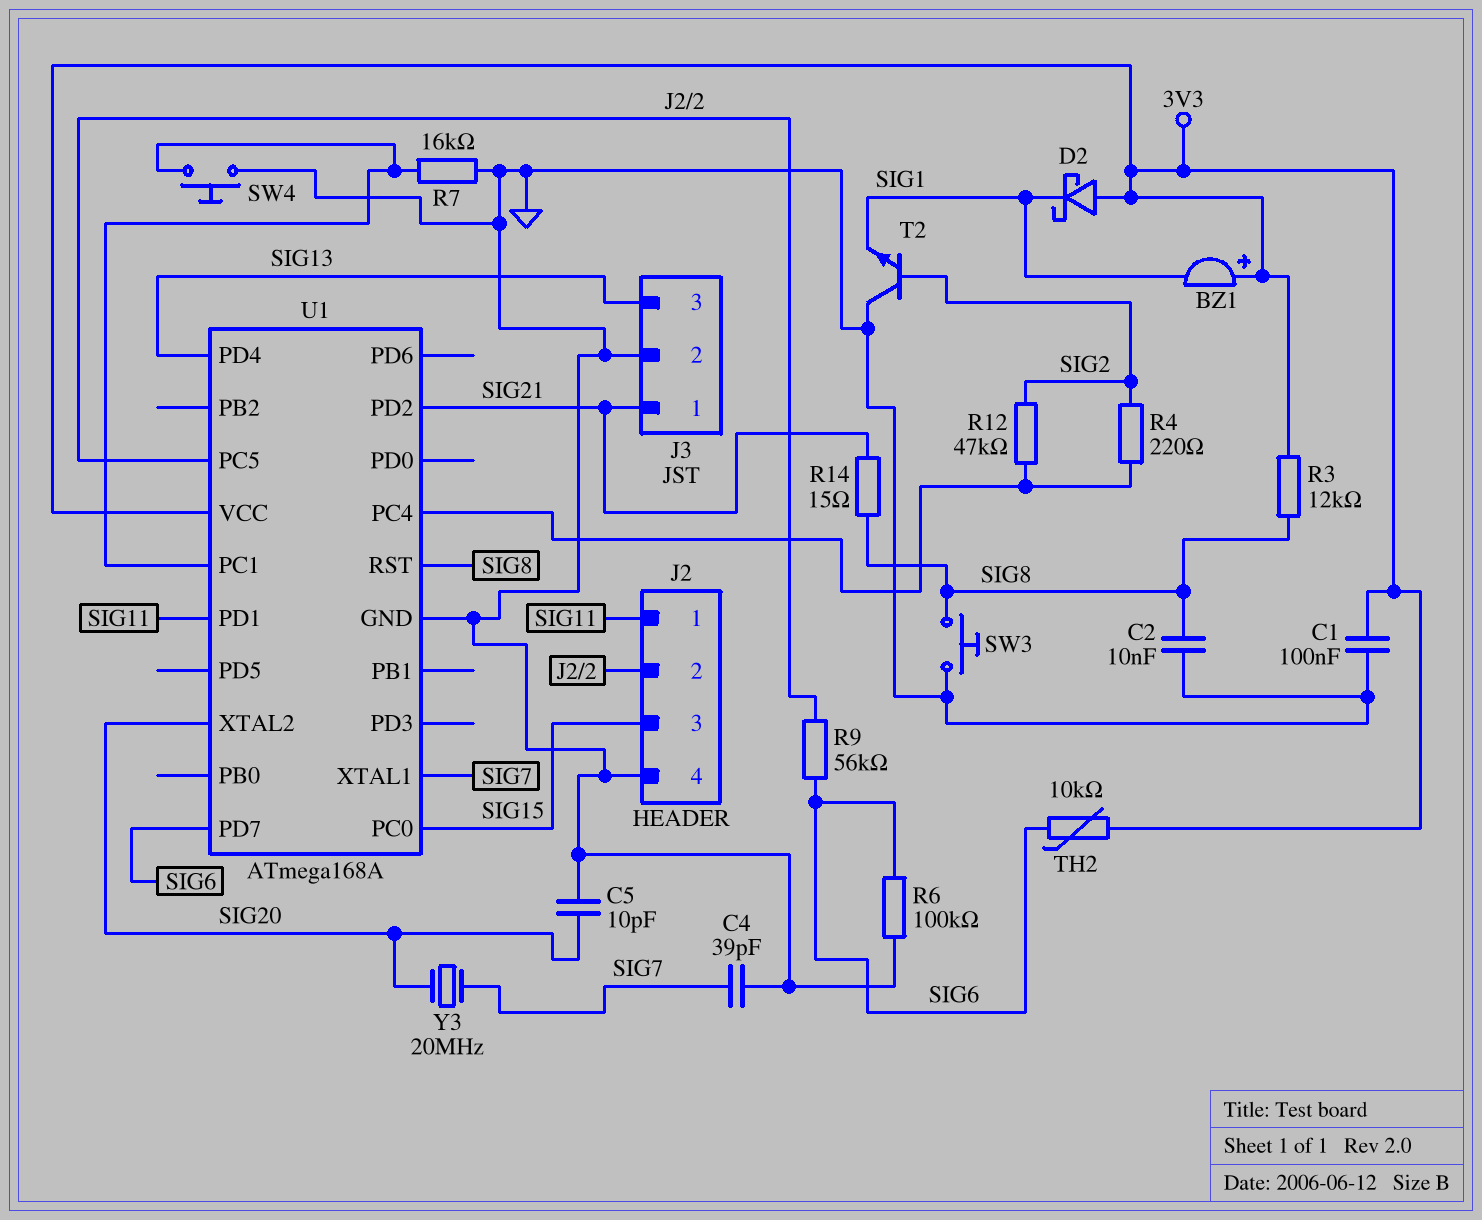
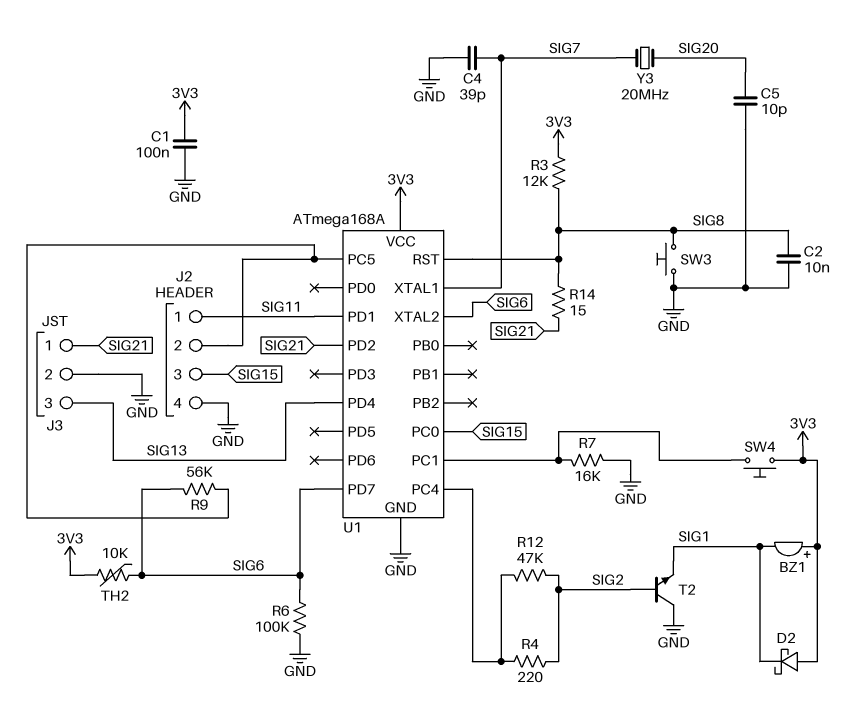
SW4: button (GND, U1/PC1) -> button (3V3, U1/PC1)
U1 pin XTAL2: SIG20 -> SIG6

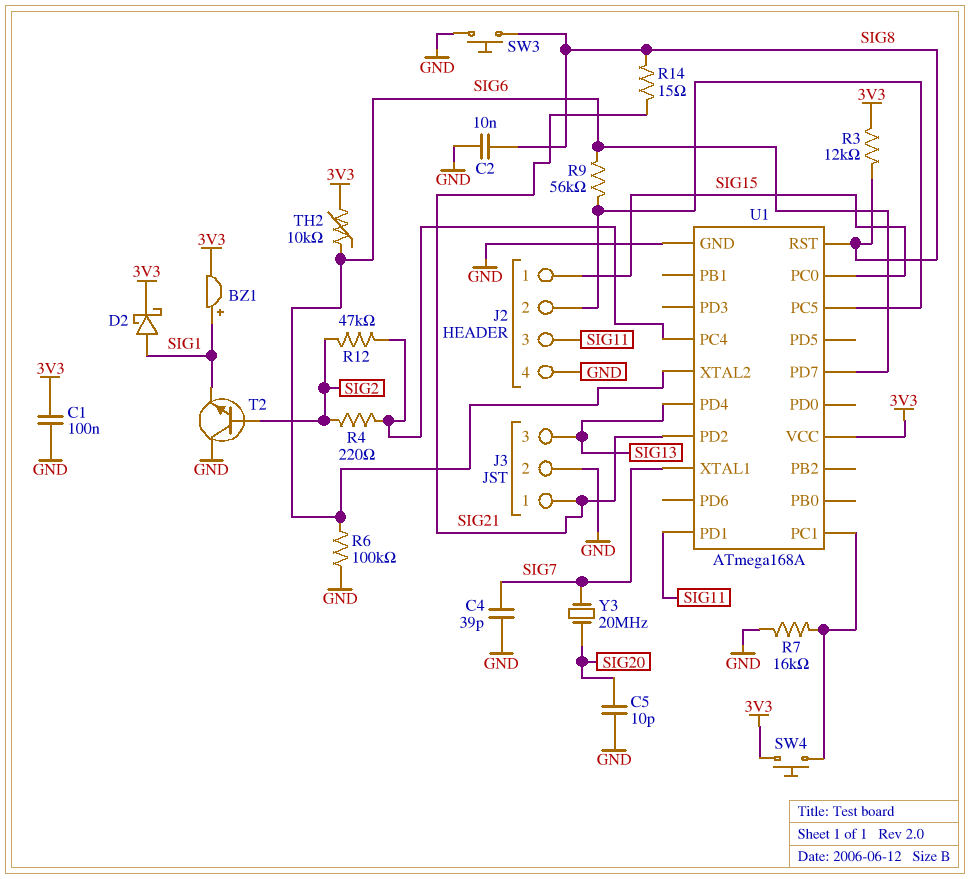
BZ1: buzzer (plus 3V3, minus SIG1) -> buzzer (plus SIG1, minus 3V3)
D2: schottky (A 3V3, K SIG1) -> schottky (A SIG1, K 3V3)
J2 pin 1: SIG11 -> SIG15
J2 pin 3: SIG15 -> SIG11

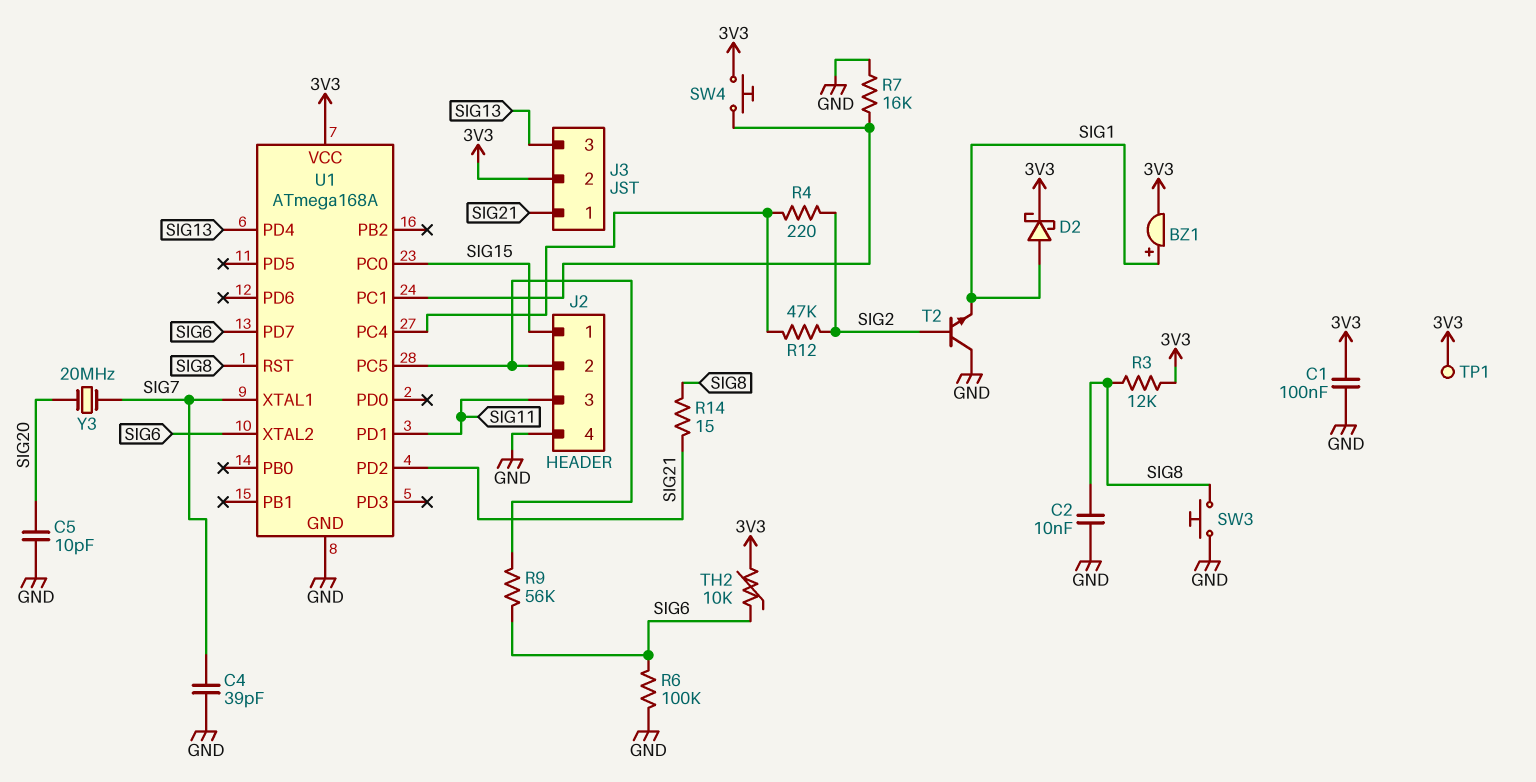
J3 pin 2: GND -> 3V3
TP1: none -> test point (3V3)

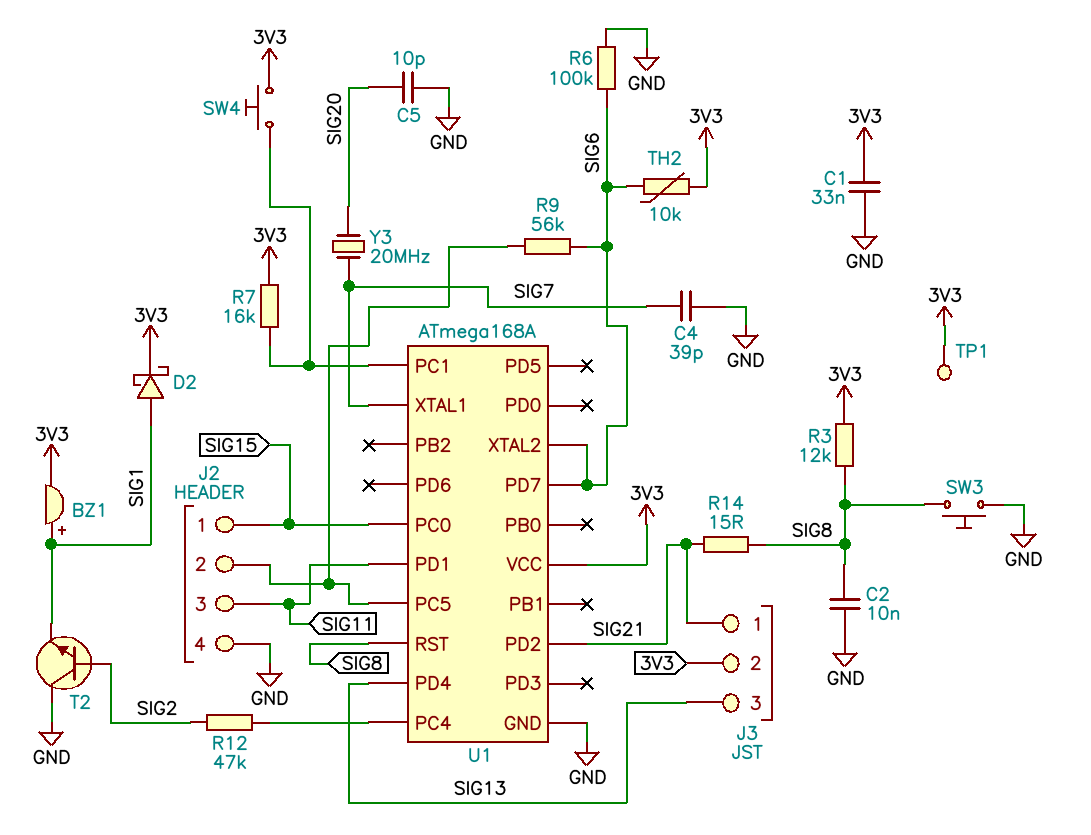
C1: 100nF (3V3, GND) -> 33nF (3V3, GND)
R4: 220 (SIG2, U1/PC4) -> none
R7: 16k (GND, U1/PC1) -> 16k (3V3, U1/PC1)

